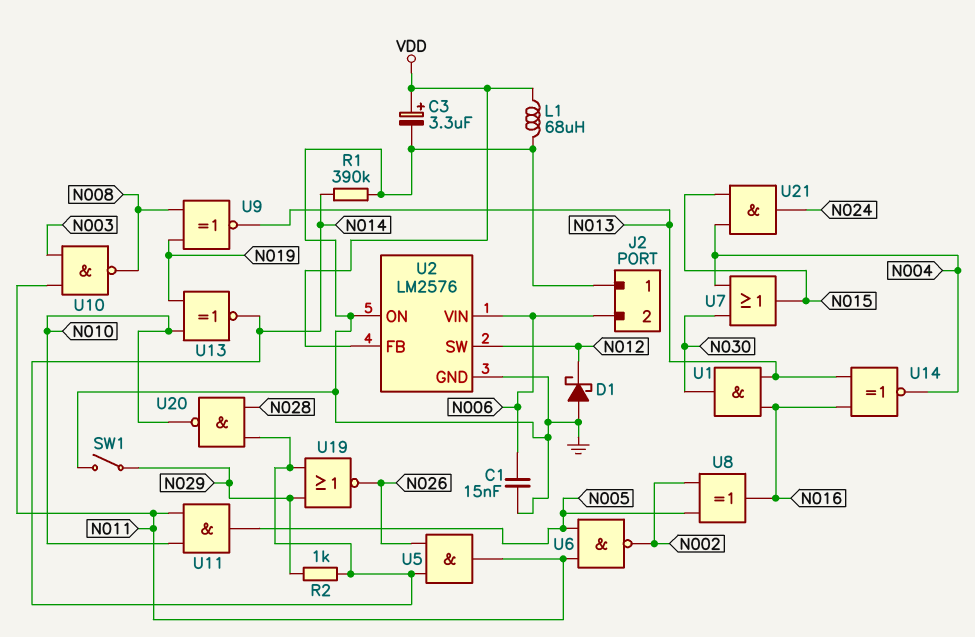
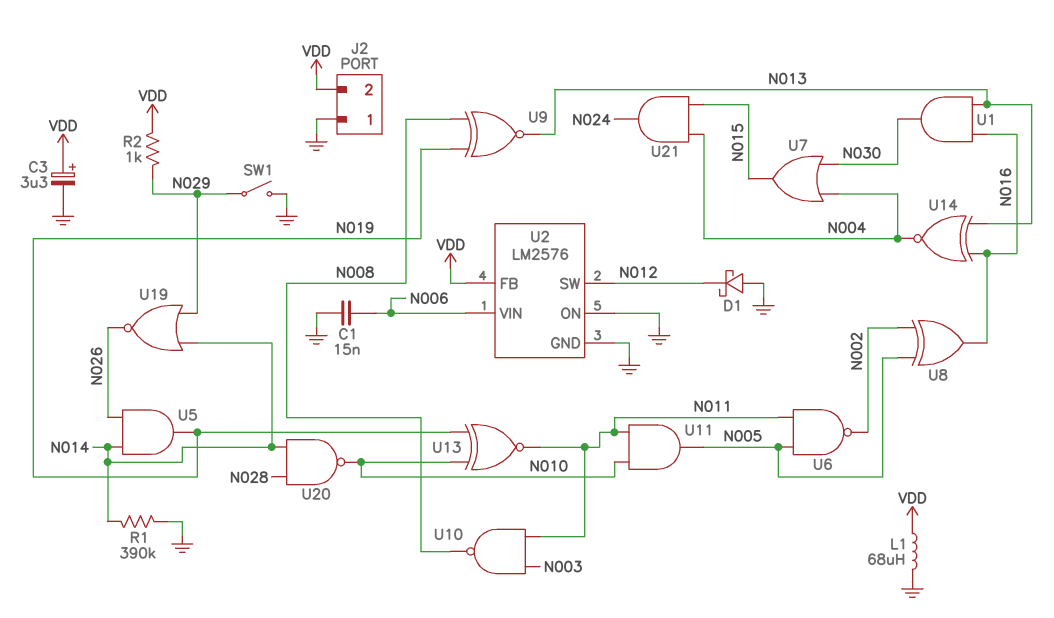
J2 pin 2: N006 -> VDD
R2: 1k (N014, N029) -> 1k (N029, VDD)
U5: AND (in N014, in N026, out N011) -> AND (in N014, in N026, out N019)
U13: XNOR (in N010, in N019, out N014) -> XNOR (in N010, in N019, out N011)

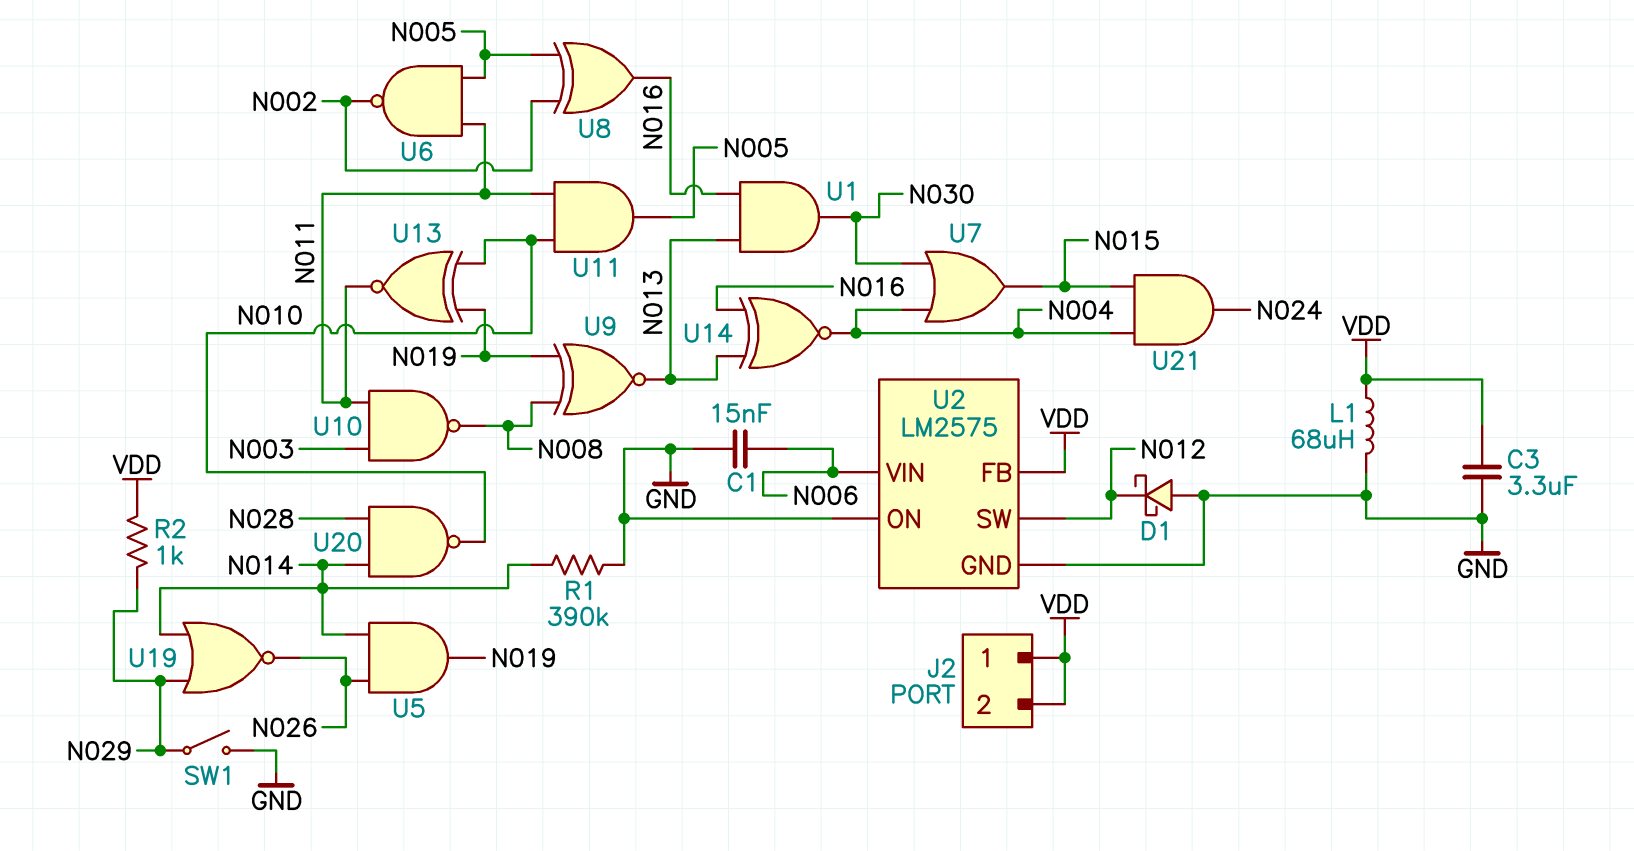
C3: 3.3uF (plus VDD, minus GND) -> 3.3uF (GND, VDD)
J2 pin 1: GND -> VDD
U2: LM2576 -> LM2575

